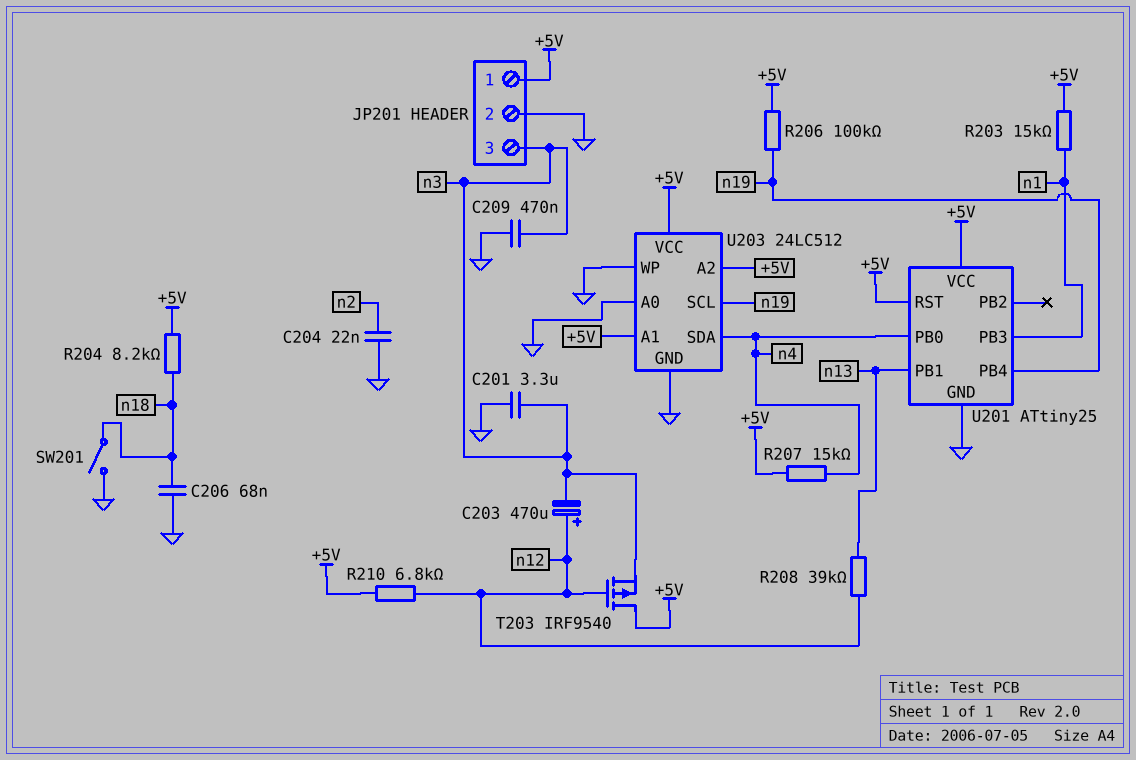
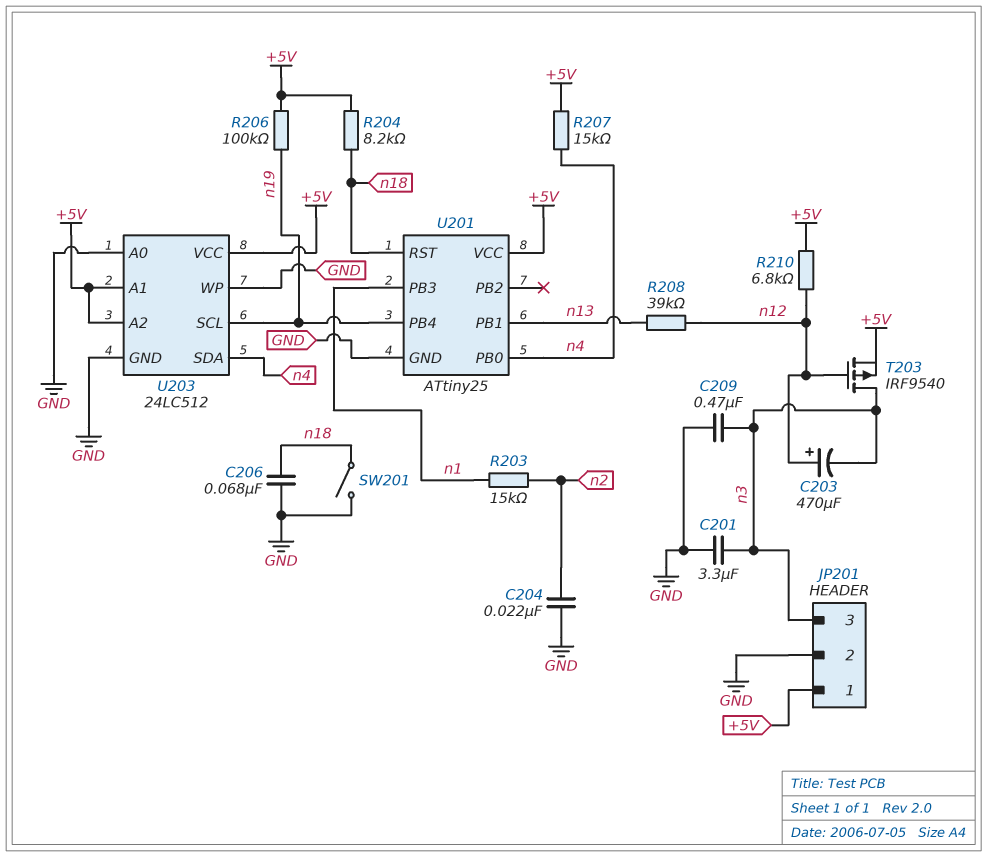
R203: 15k (+5V, n1) -> 15k (n1, n2)
T203: PMOS IRF9540 (G n12, D +5V, S n3) -> PMOS IRF9540 (G n12, D n3, S +5V)
U201 pin RST: +5V -> n18

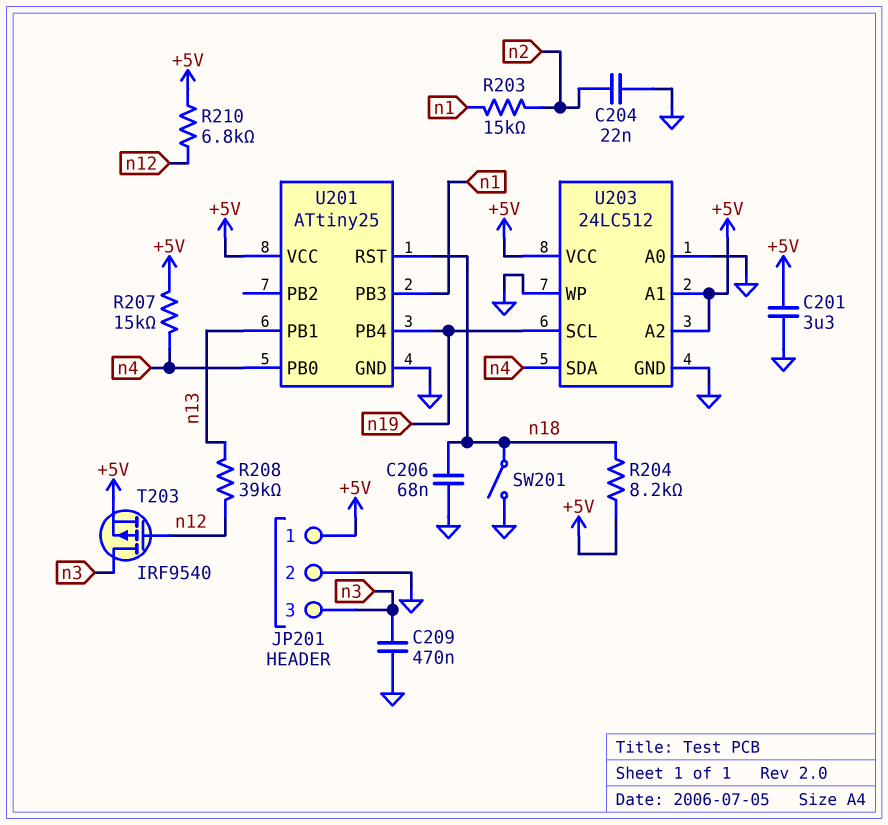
C201: 3.3uF (GND, n3) -> 3.3uF (+5V, GND)
C203: 470uF (plus n12, minus n3) -> none
R206: 100k (+5V, n19) -> none

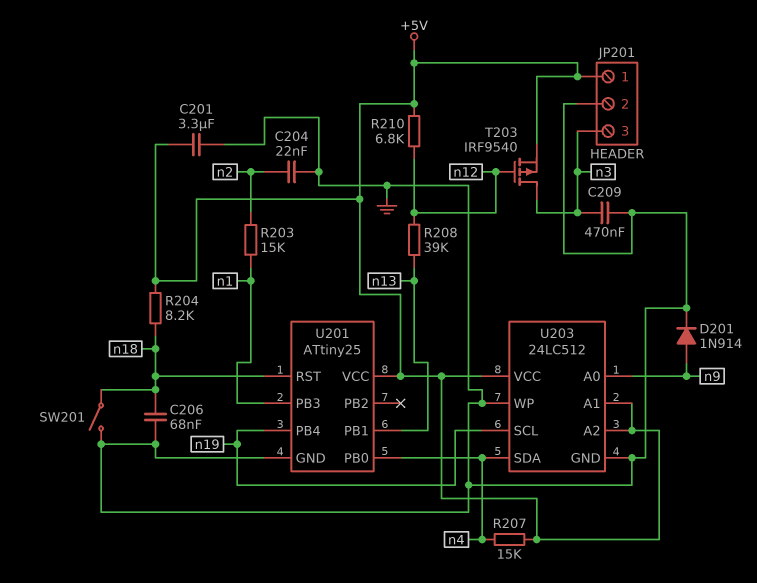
D201: none -> diode 1N914 (A n9, K GND)
U203 pin A0: GND -> n9

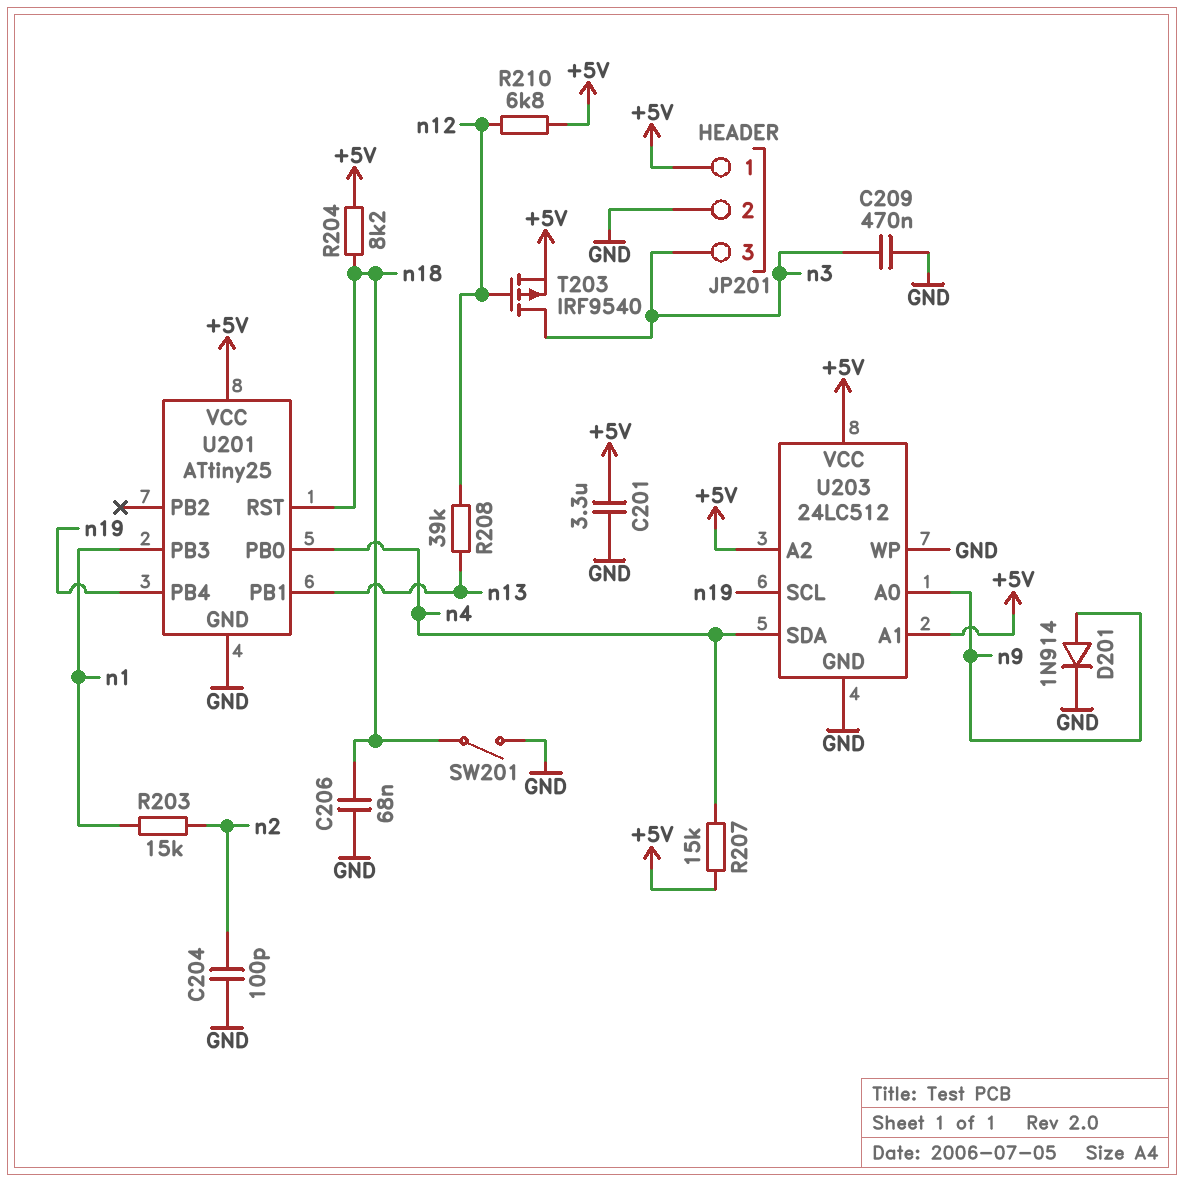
C204: 22nF (GND, n2) -> 100pF (GND, n2)

